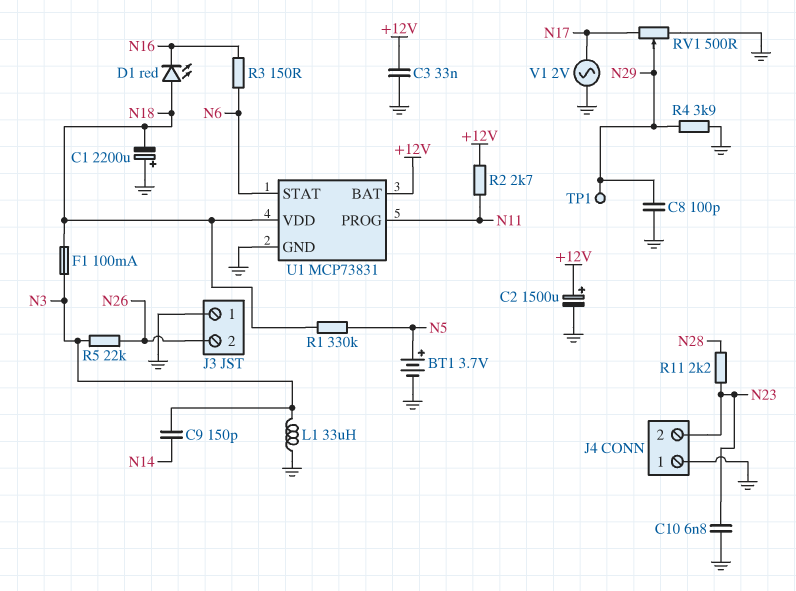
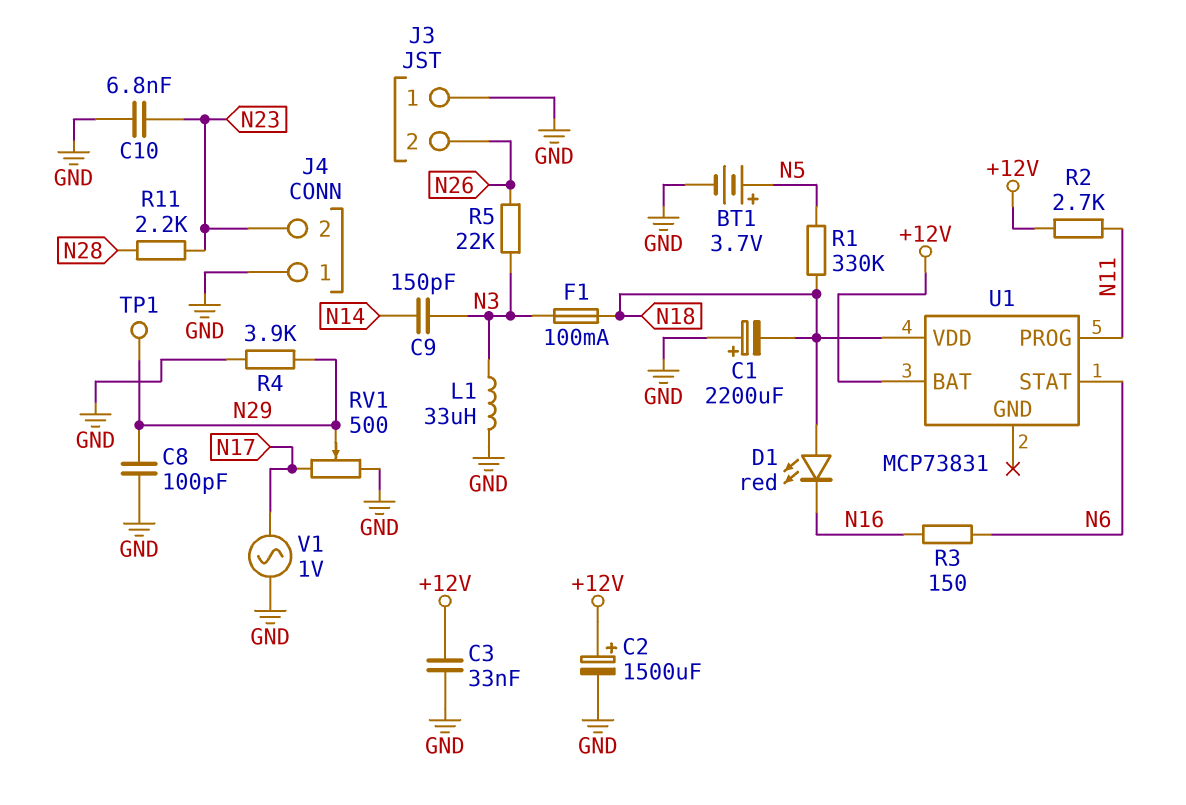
U1 pin GND: GND -> none
V1: AC 2V (GND, N17) -> AC 1V (GND, N17)

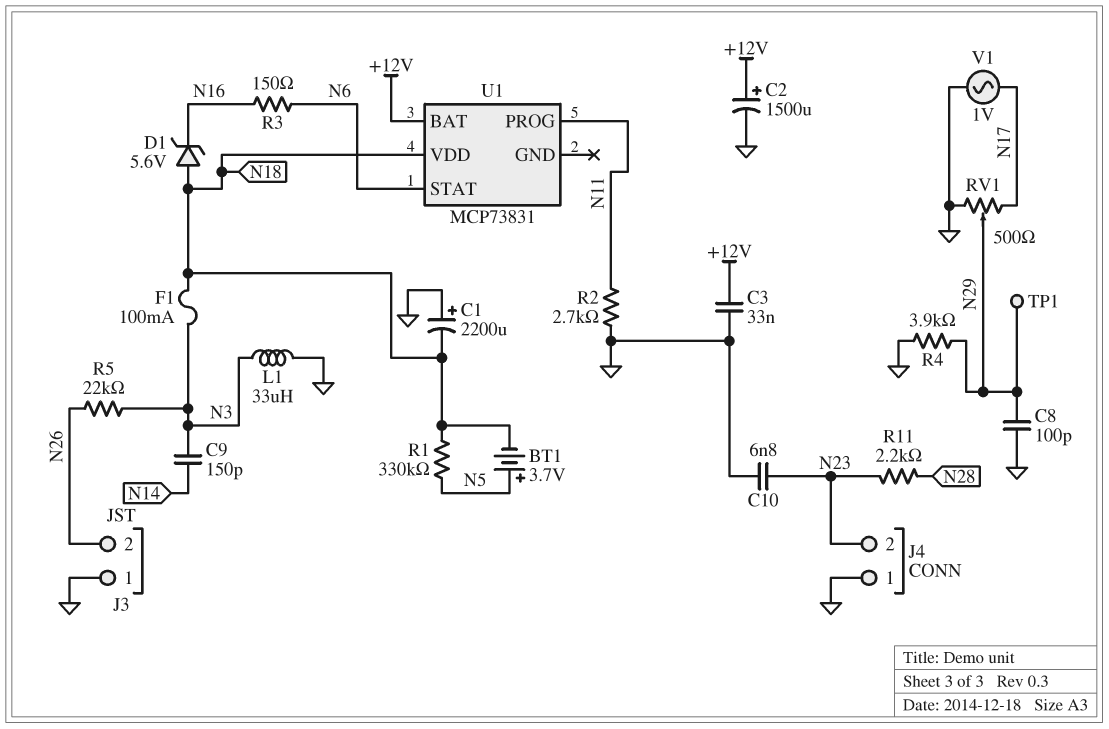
BT1: 3.7V (plus N5, minus GND) -> 3.7V (plus N5, minus N18)
D1: LED red (A N18, K N16) -> zener 5.6V (A N18, K N16)
R2: 2.7k (+12V, N11) -> 2.7k (GND, N11)

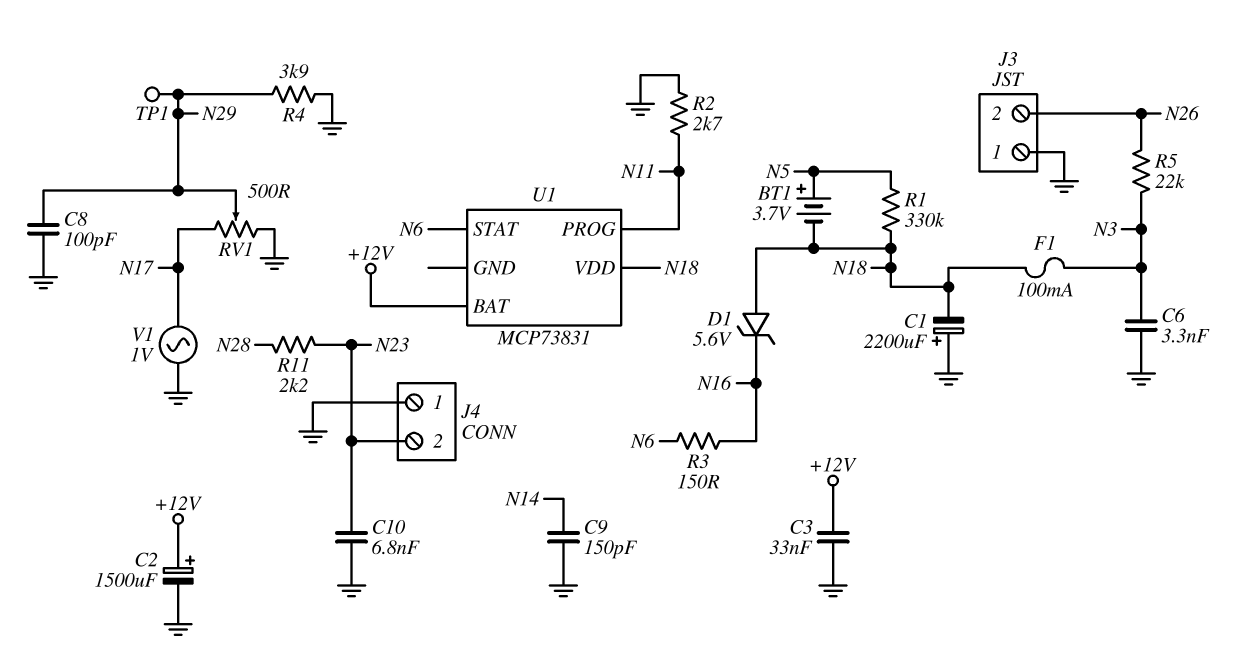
C6: none -> 3.3nF (GND, N3)
C9: 150pF (N3, N14) -> 150pF (GND, N14)
L1: 33uH (GND, N3) -> none

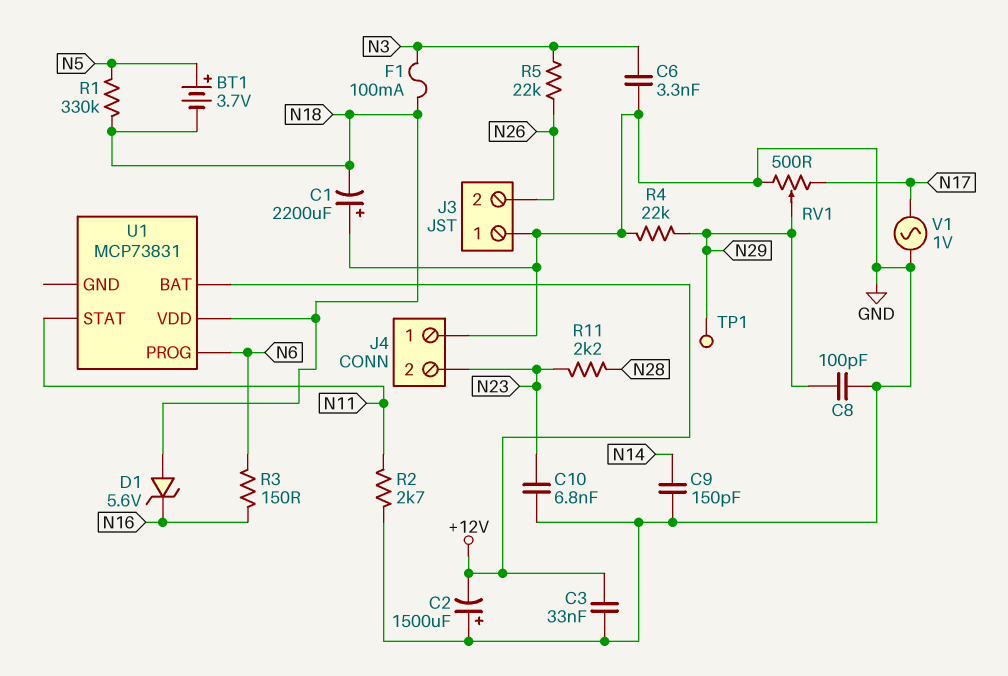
C2: 1500uF (plus +12V, minus GND) -> 1500uF (plus GND, minus +12V)
R4: 3.9k (GND, N29) -> 22k (GND, N29)
U1 pin PROG: N11 -> N6
U1 pin STAT: N6 -> N11

